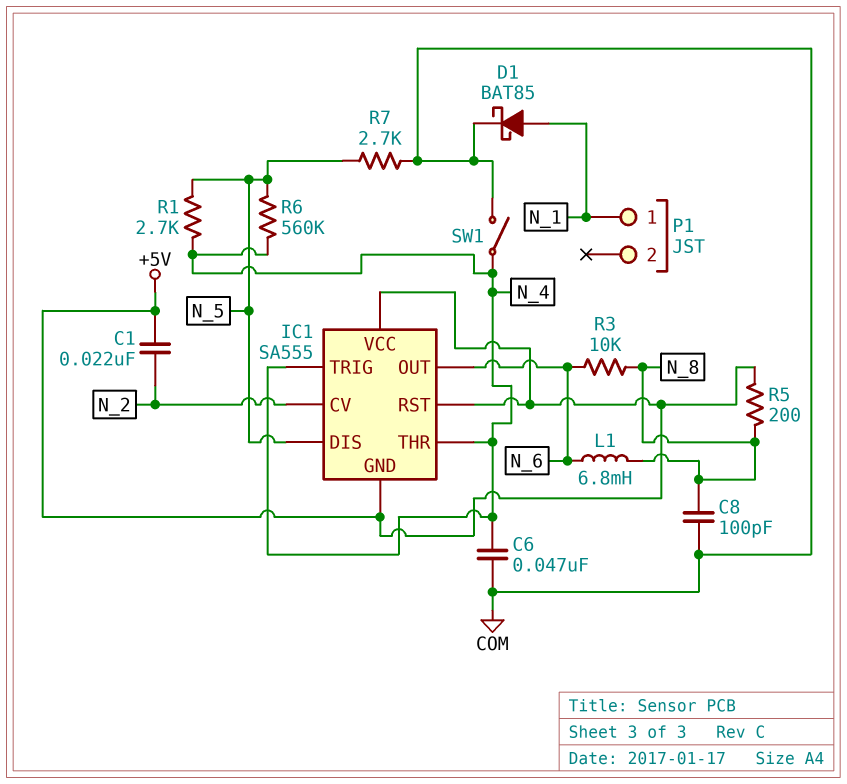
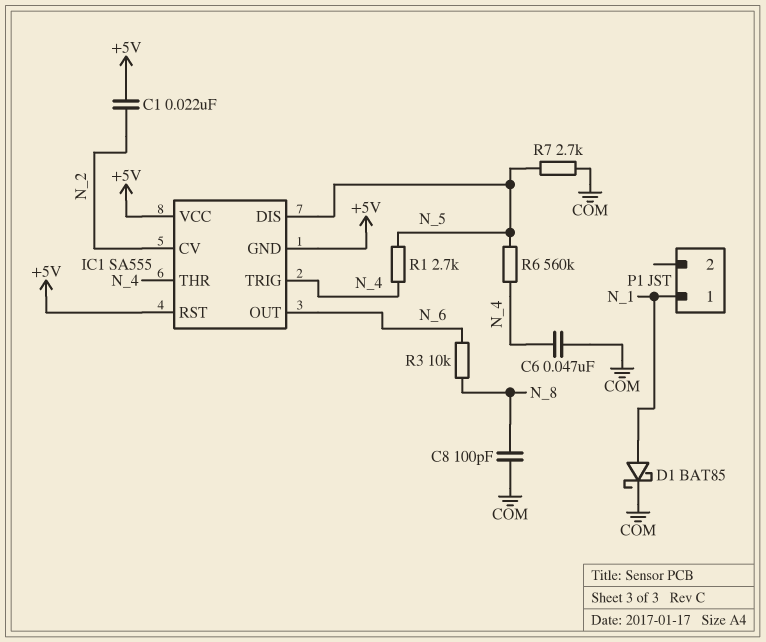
L1: 6.8mH (N_6, N_8) -> none
R5: 200 (+5V, N_8) -> none
SW1: switch (COM, N_4) -> none

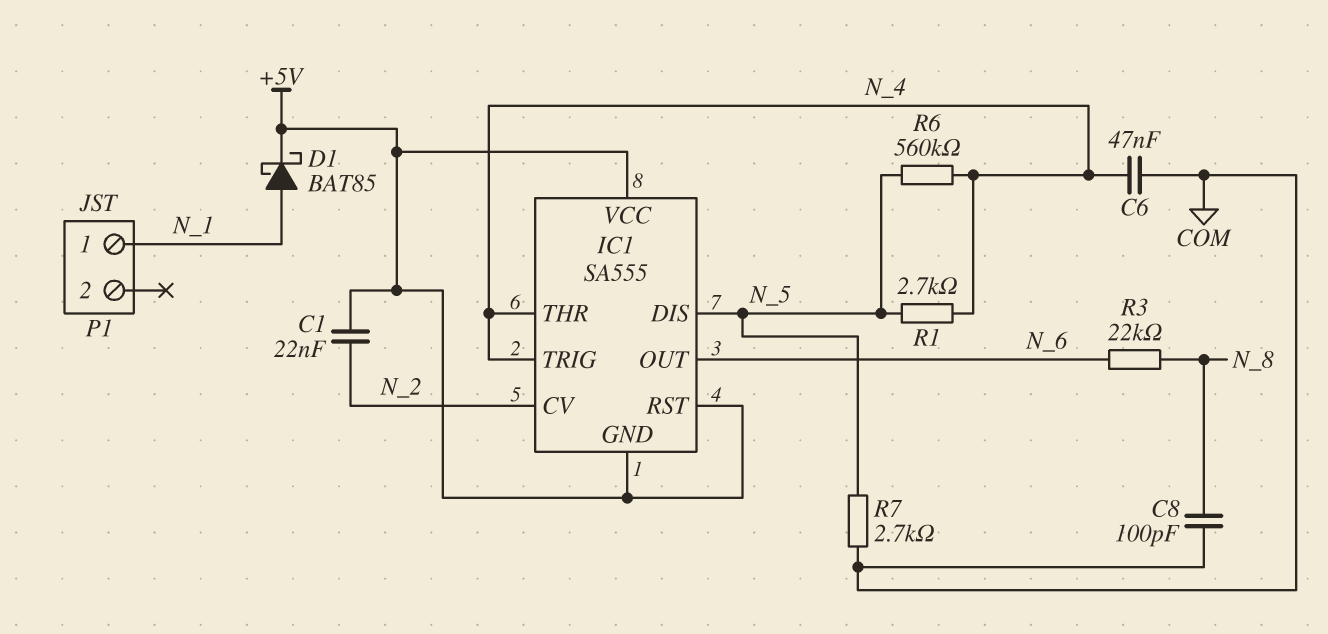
D1: schottky BAT85 (A N_1, K COM) -> schottky BAT85 (A N_1, K +5V)
R3: 10k (N_6, N_8) -> 22k (N_6, N_8)

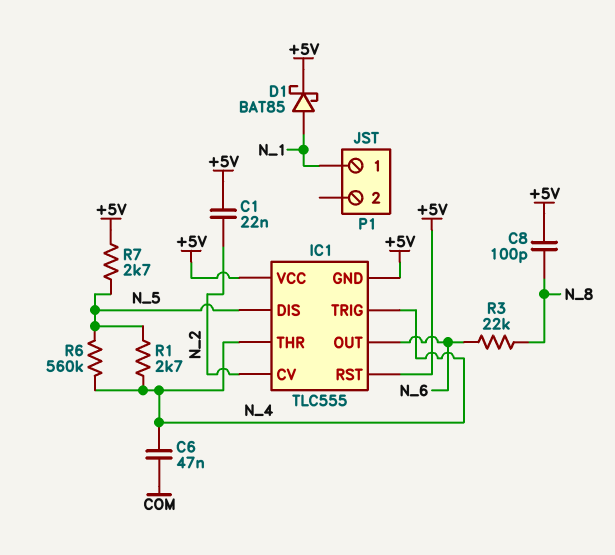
C8: 100pF (COM, N_8) -> 100pF (+5V, N_8)
IC1: SA555 -> TLC555
R7: 2.7k (COM, N_5) -> 2.7k (+5V, N_5)

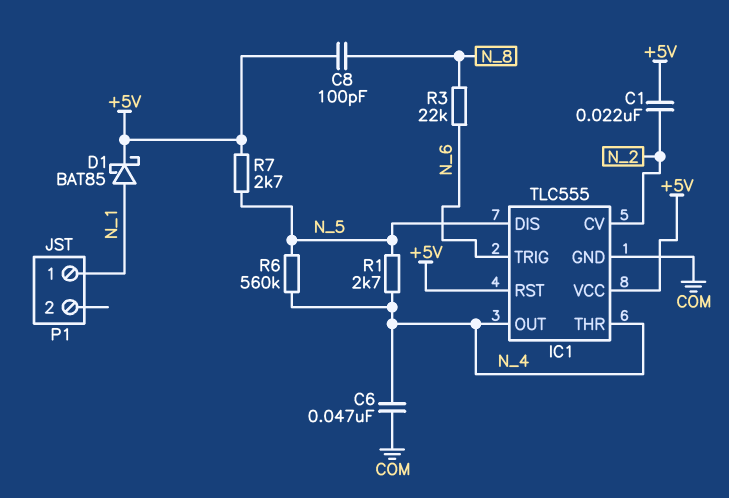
IC1 pin GND: +5V -> COM
IC1 pin OUT: N_6 -> N_4
IC1 pin TRIG: N_4 -> N_6

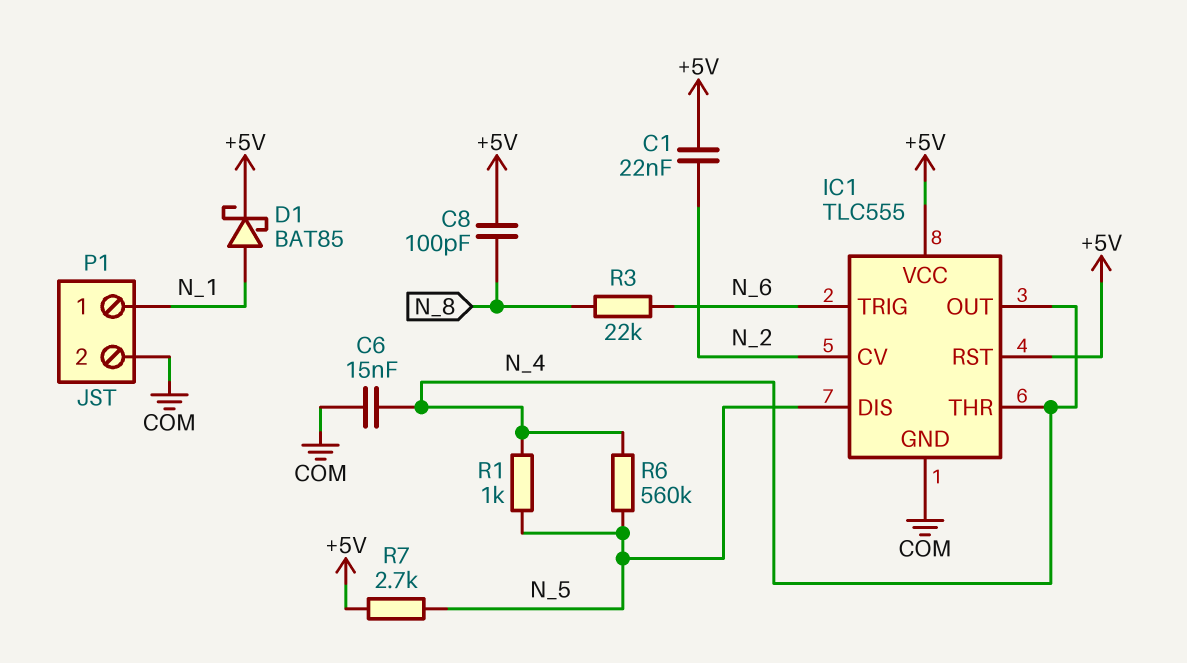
C6: 47nF (COM, N_4) -> 15nF (COM, N_4)
P1 pin 2: none -> COM
R1: 2.7k (N_4, N_5) -> 1k (N_4, N_5)

